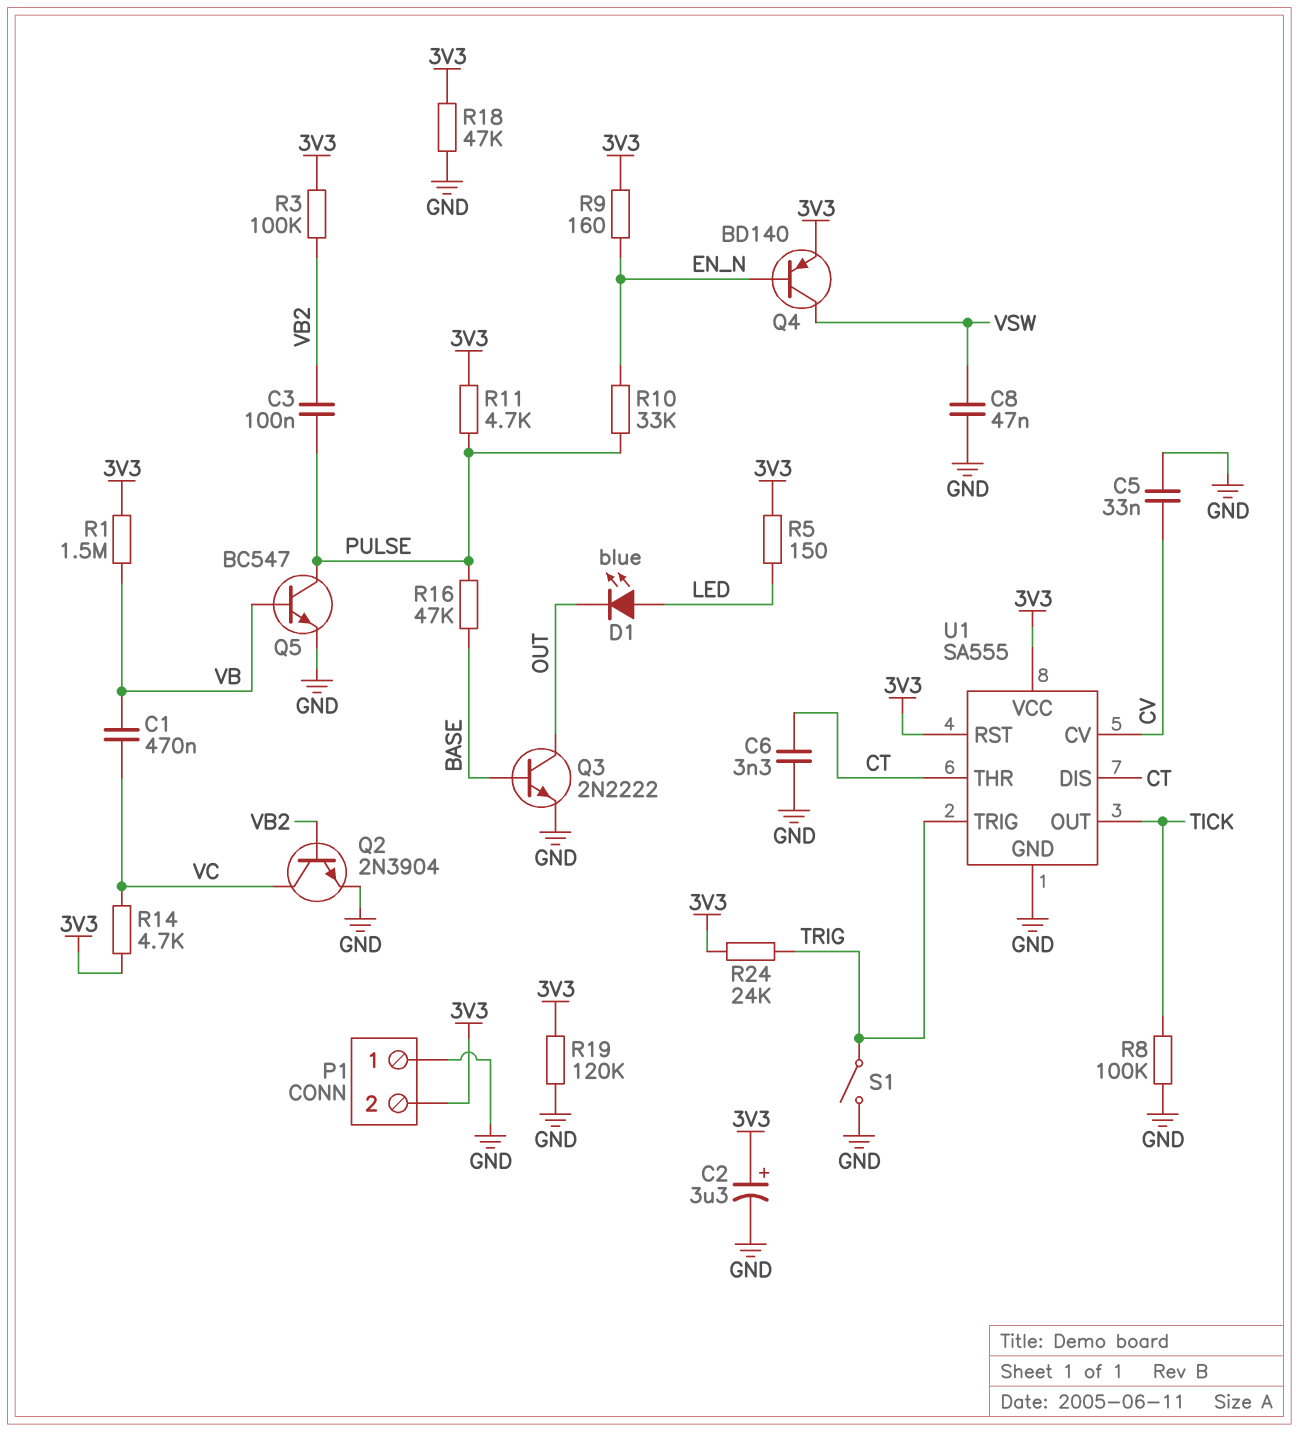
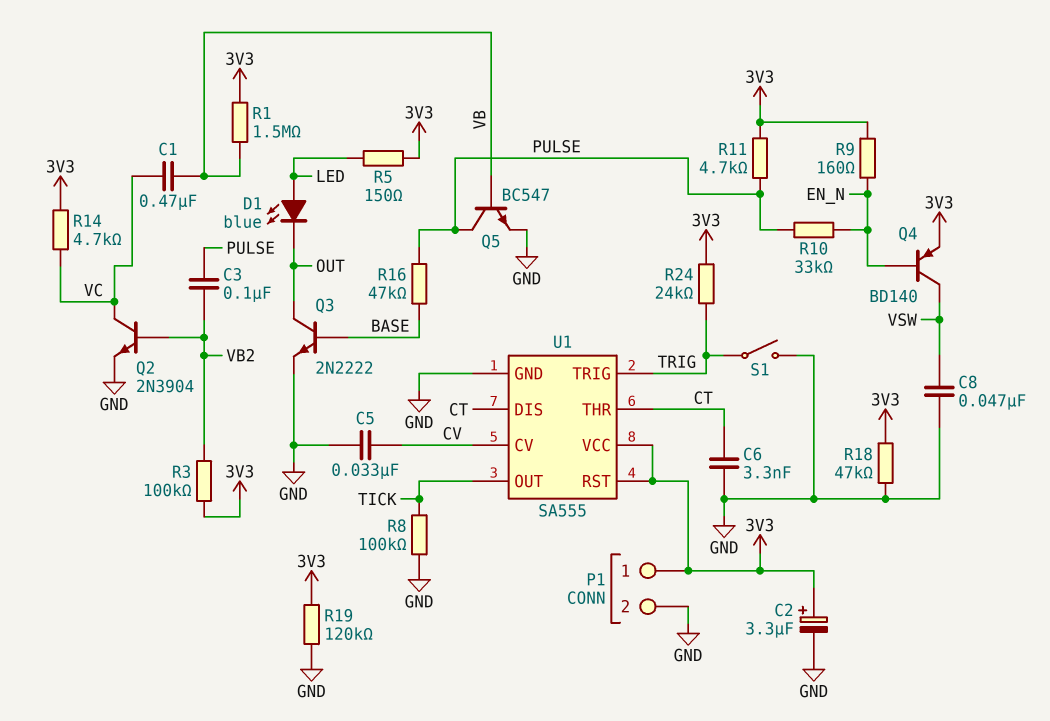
P1 pin 1: GND -> 3V3
P1 pin 2: 3V3 -> GND

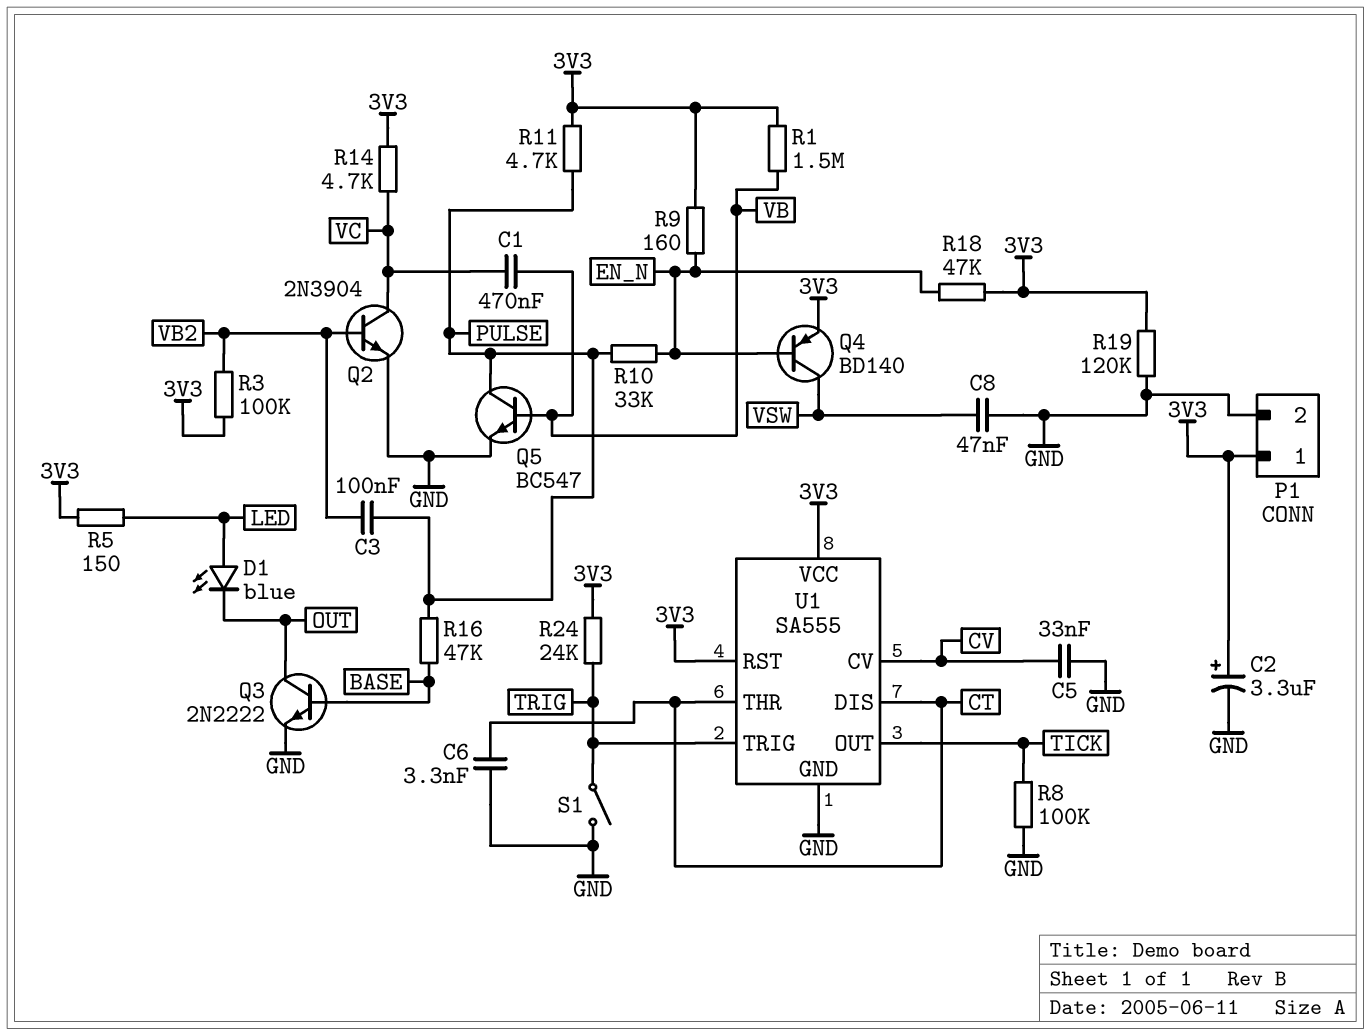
R18: 47k (3V3, GND) -> 47k (3V3, EN_N)

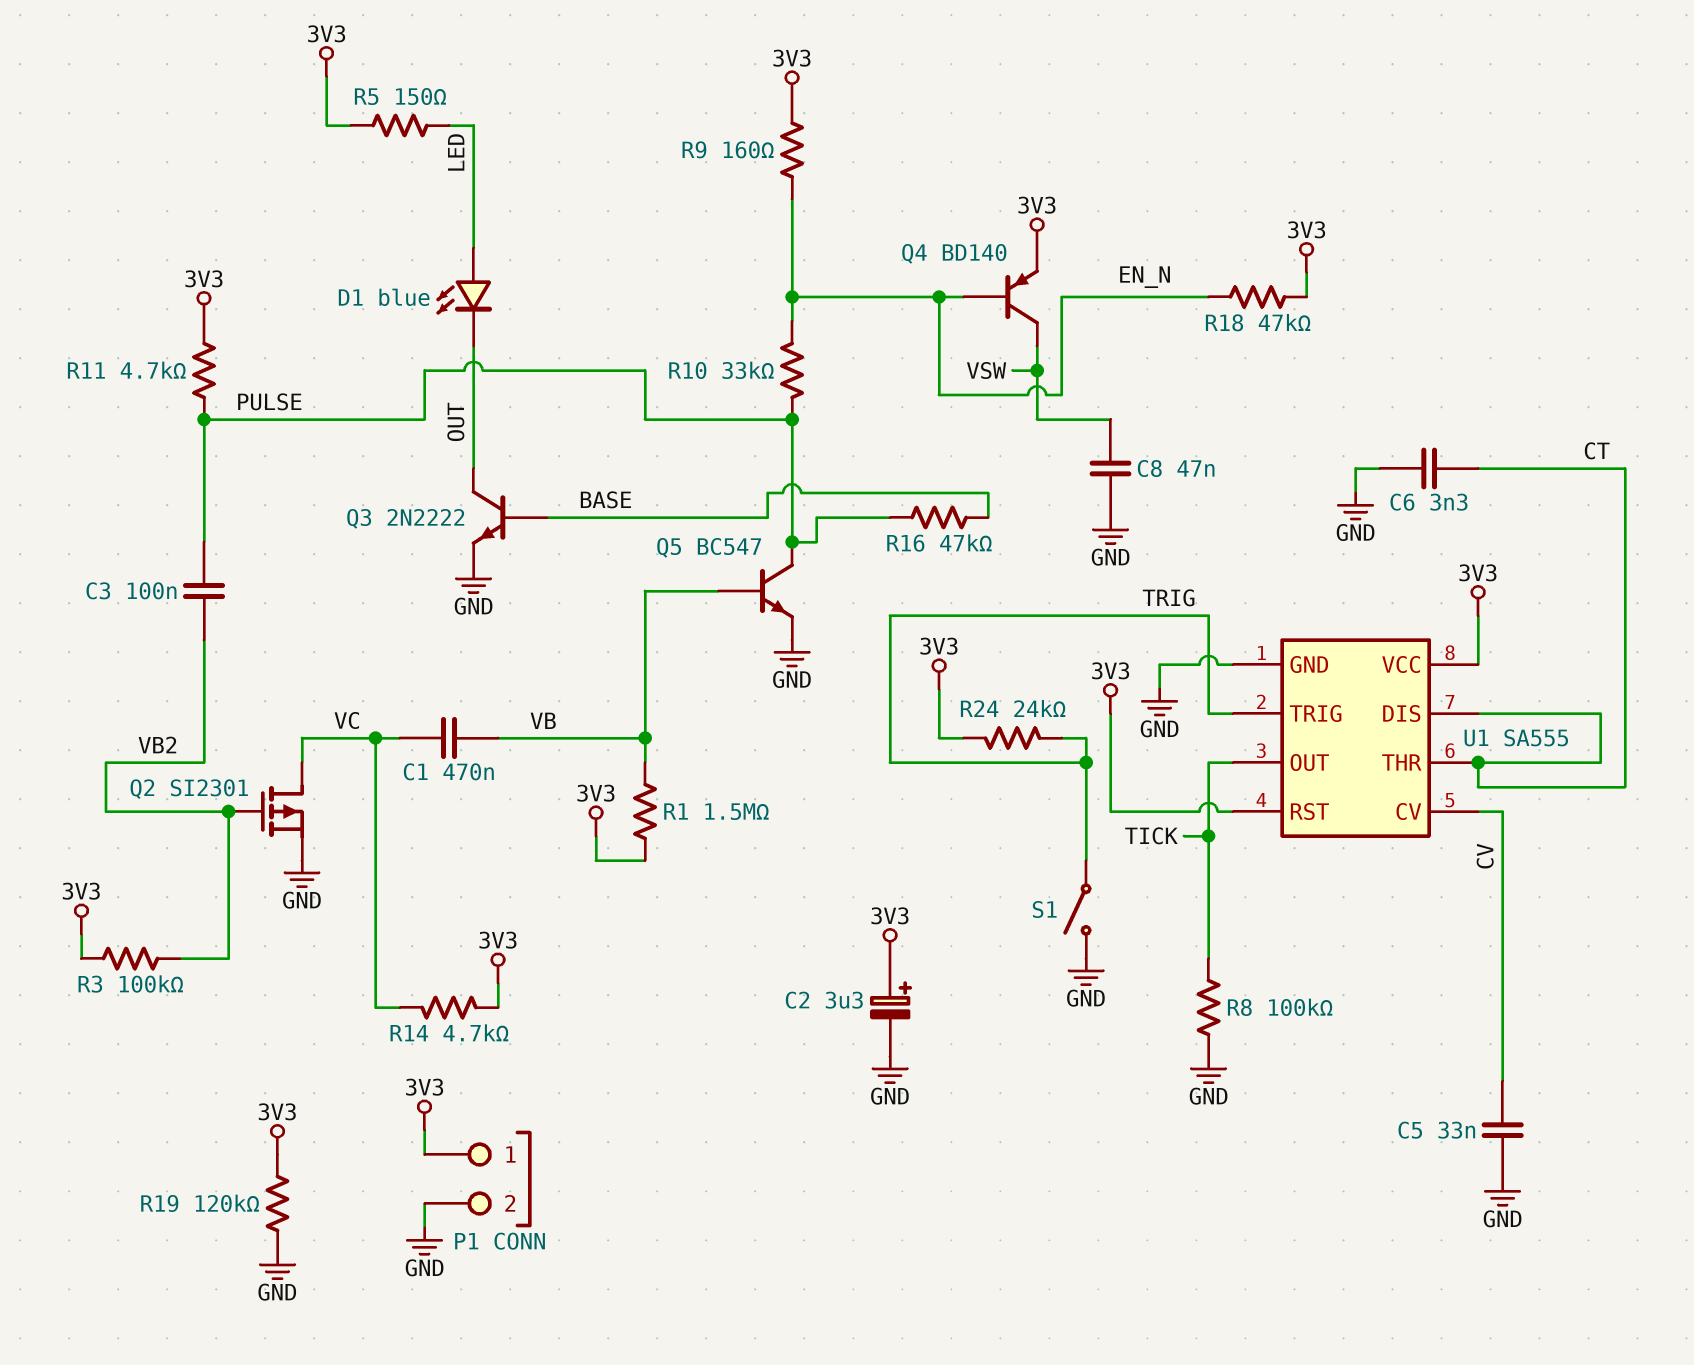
Q2: NPN 2N3904 (B VB2, C VC, E GND) -> PMOS SI2301 (G VB2, D VC, S GND)

